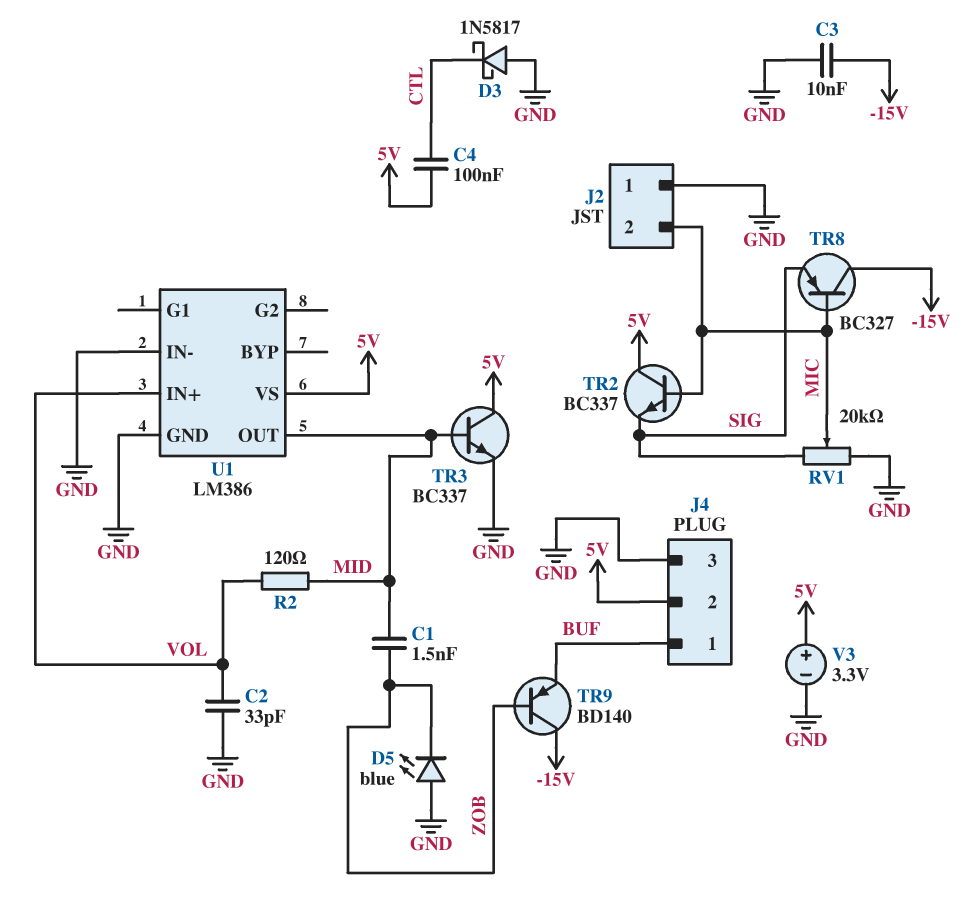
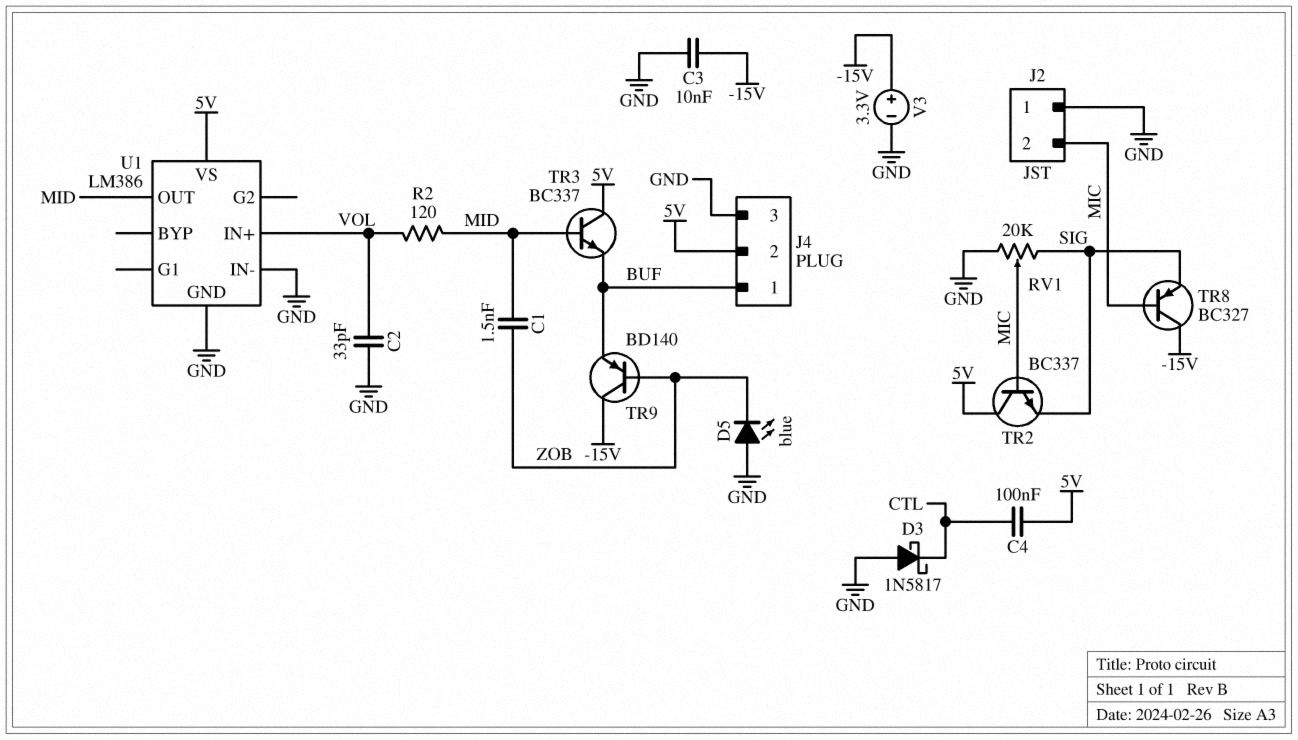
TR3: NPN BC337 (B MID, C 5V, E GND) -> NPN BC337 (B MID, C 5V, E BUF)
V3: 3.3V (plus 5V, minus GND) -> 3.3V (plus -15V, minus GND)

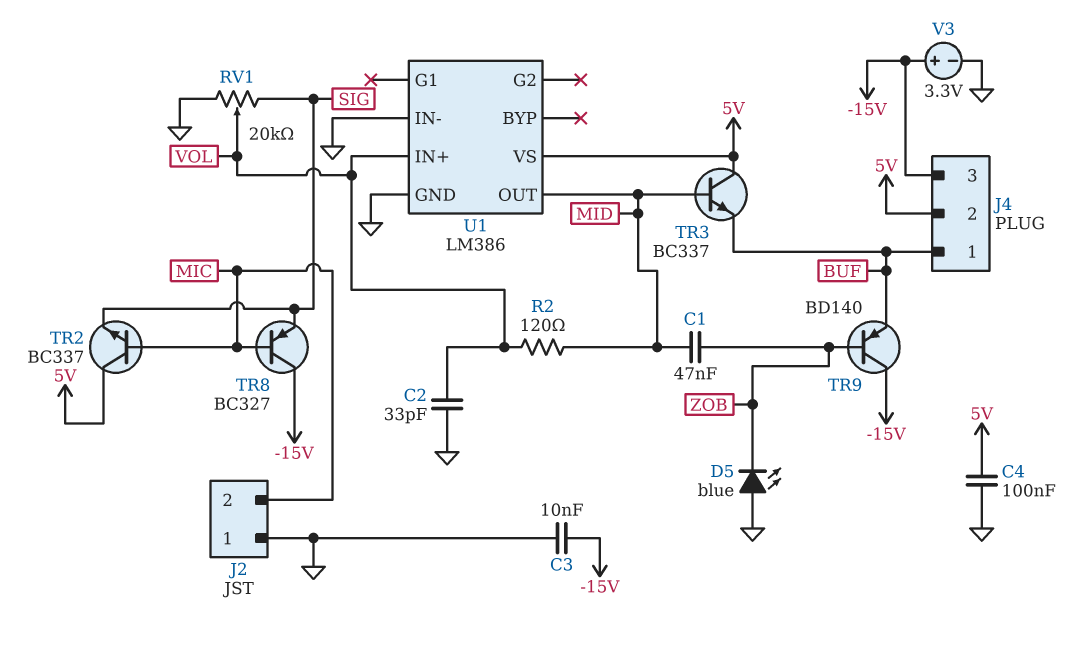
C1: 1.5nF (MID, ZOB) -> 47nF (MID, ZOB)
C4: 100nF (5V, CTL) -> 100nF (5V, GND)
D3: schottky 1N5817 (A GND, K CTL) -> none
J4 pin 3: GND -> -15V
RV1: 20k (GND, SIG, wiper MIC) -> 20k (GND, SIG, wiper VOL)

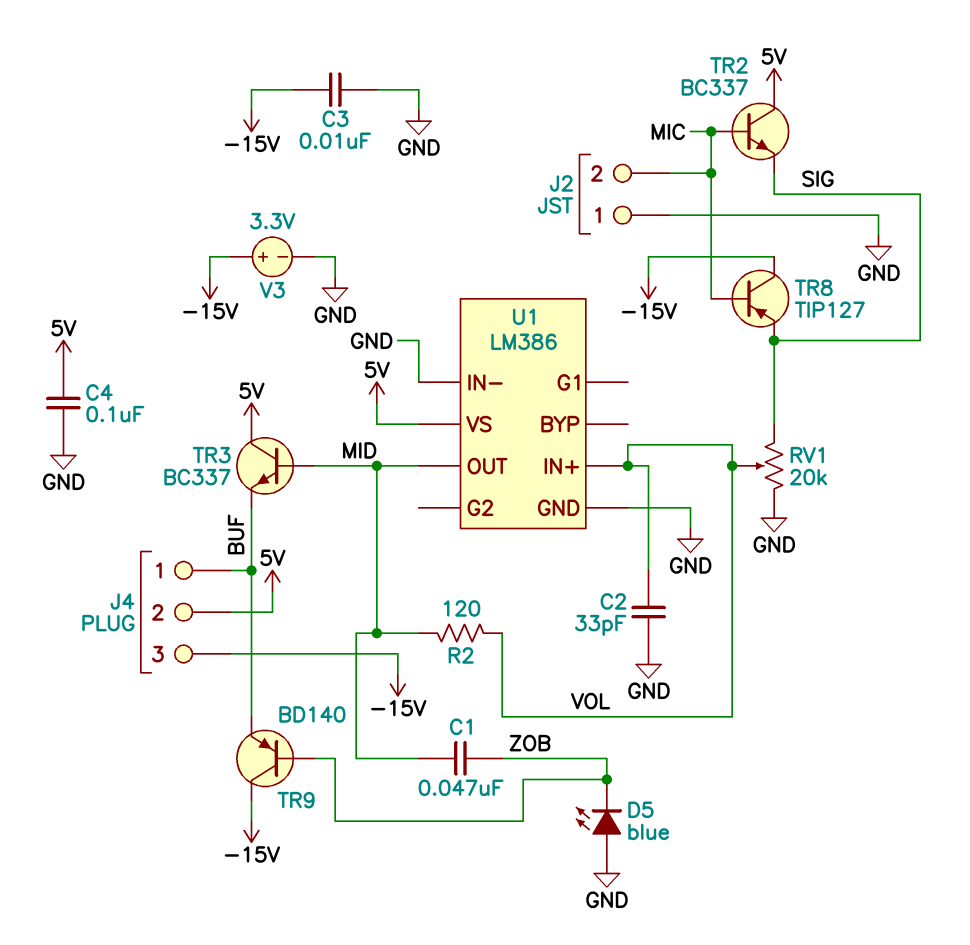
TR8: PNP BC327 (B MIC, C -15V, E SIG) -> PNP TIP127 (B MIC, C -15V, E SIG)

